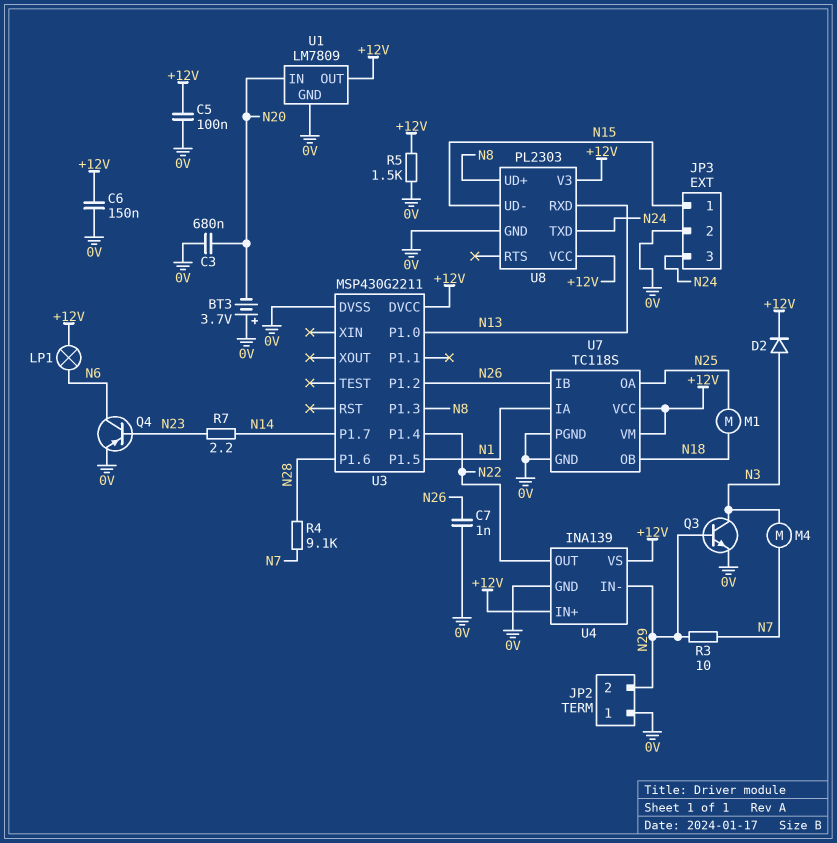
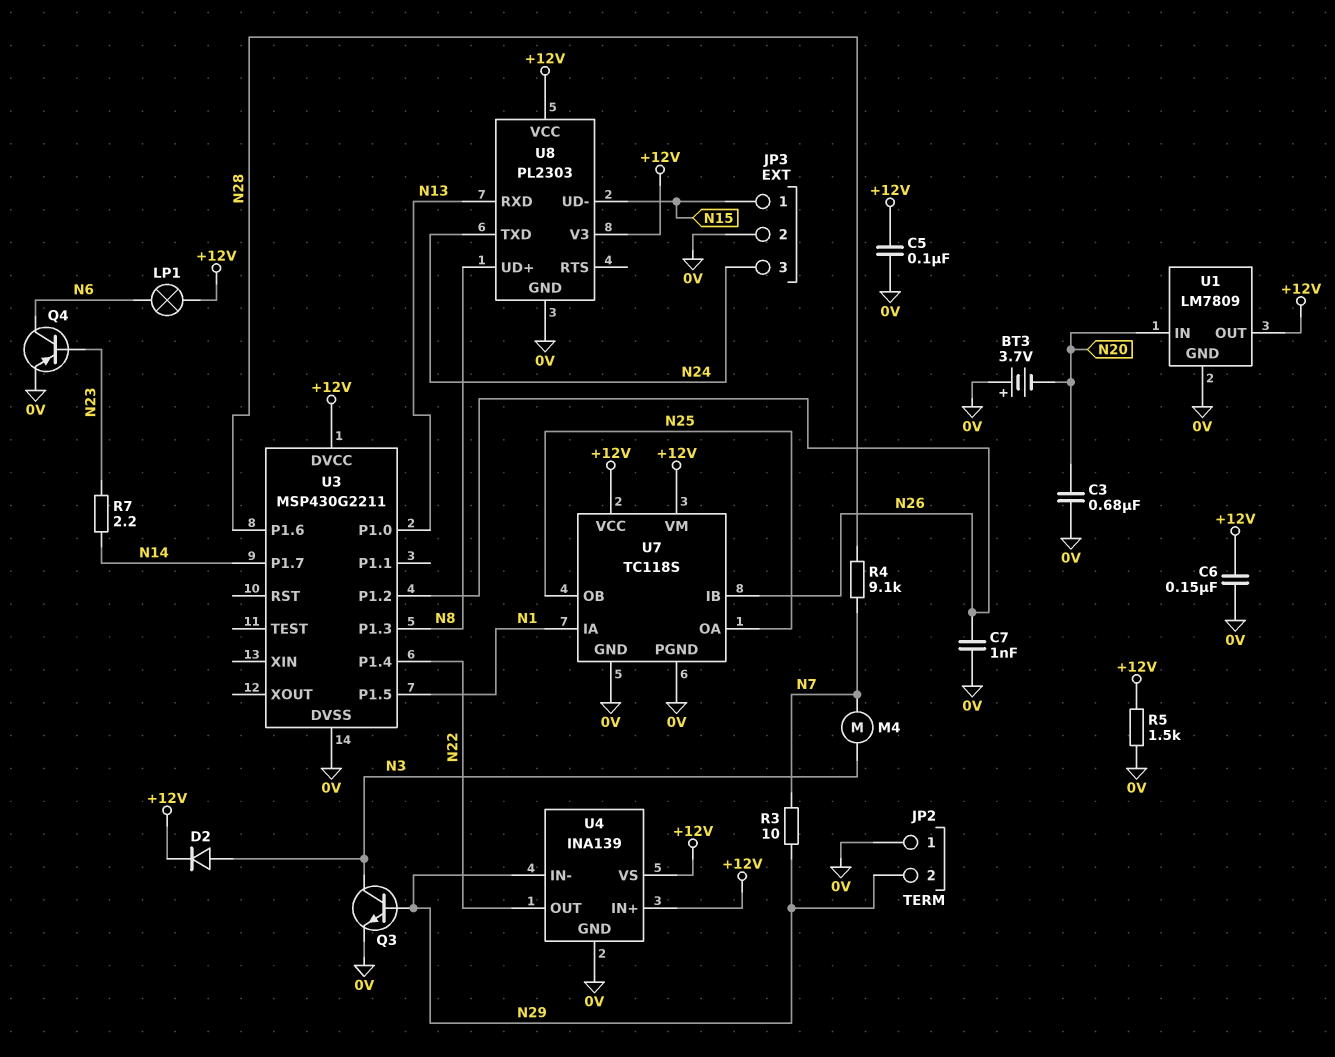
M1: motor (N18, N25) -> none
U7 pin OB: N18 -> N25

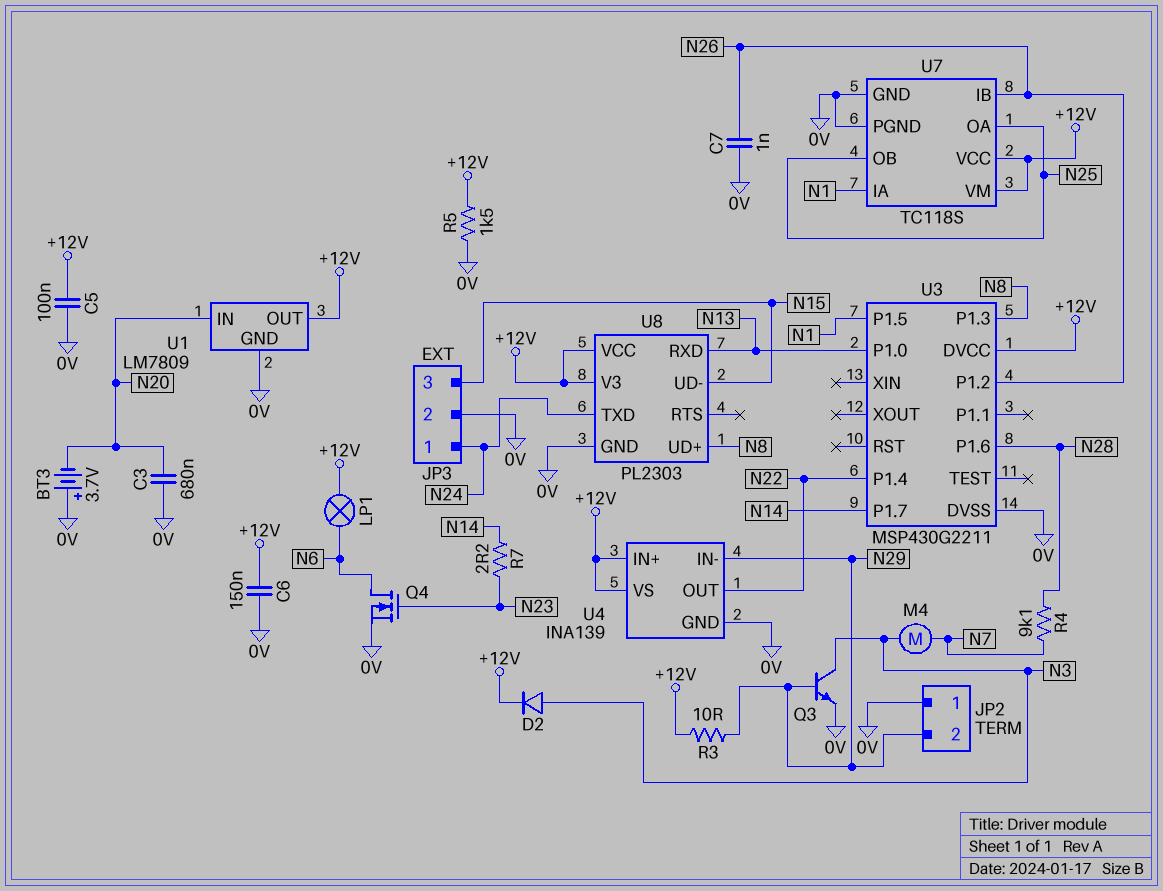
JP3 pin 1: N15 -> N24
JP3 pin 3: N24 -> N15
Q4: PNP (B N23, C N6, E 0V) -> NMOS (G N23, D N6, S 0V)
R3: 10 (N7, N29) -> 10 (+12V, N29)

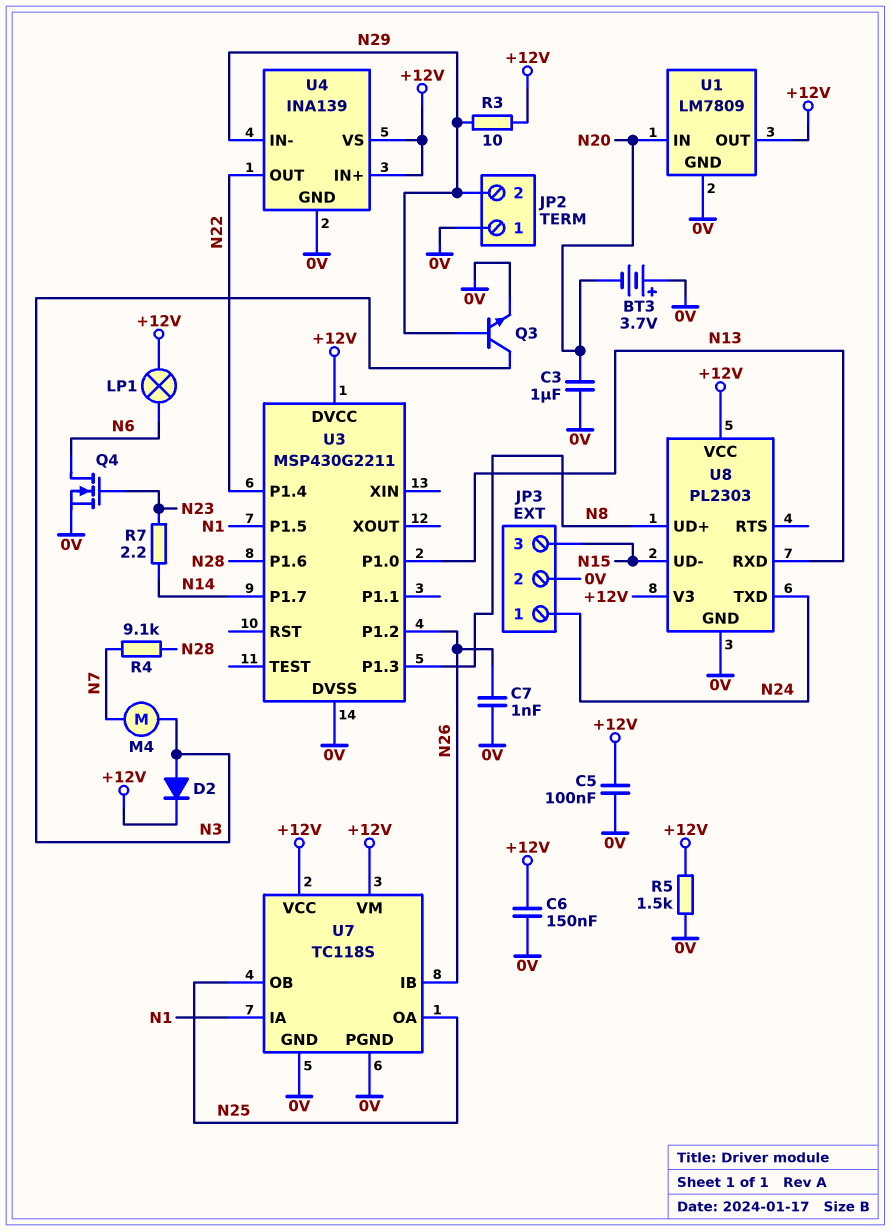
C3: 680nF (0V, N20) -> 1uF (0V, N20)

